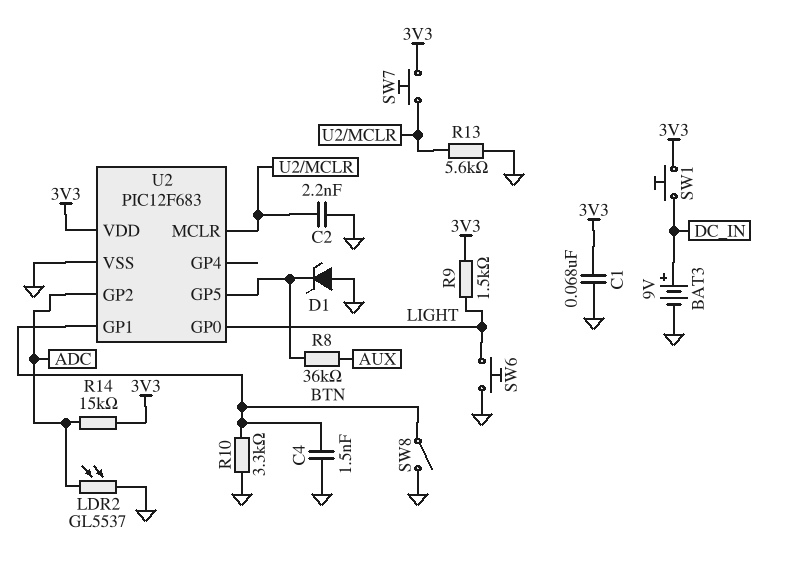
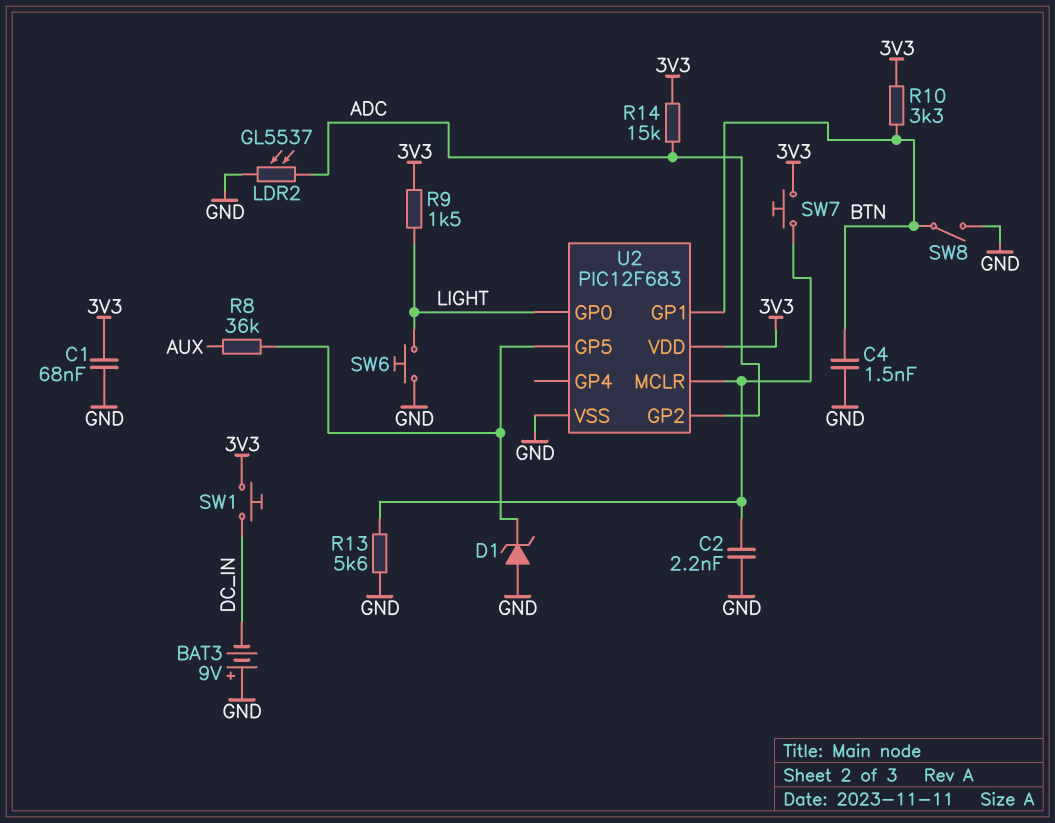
BAT3: 9V (plus DC_IN, minus GND) -> 9V (plus GND, minus DC_IN)
R10: 3.3k (BTN, GND) -> 3.3k (3V3, BTN)

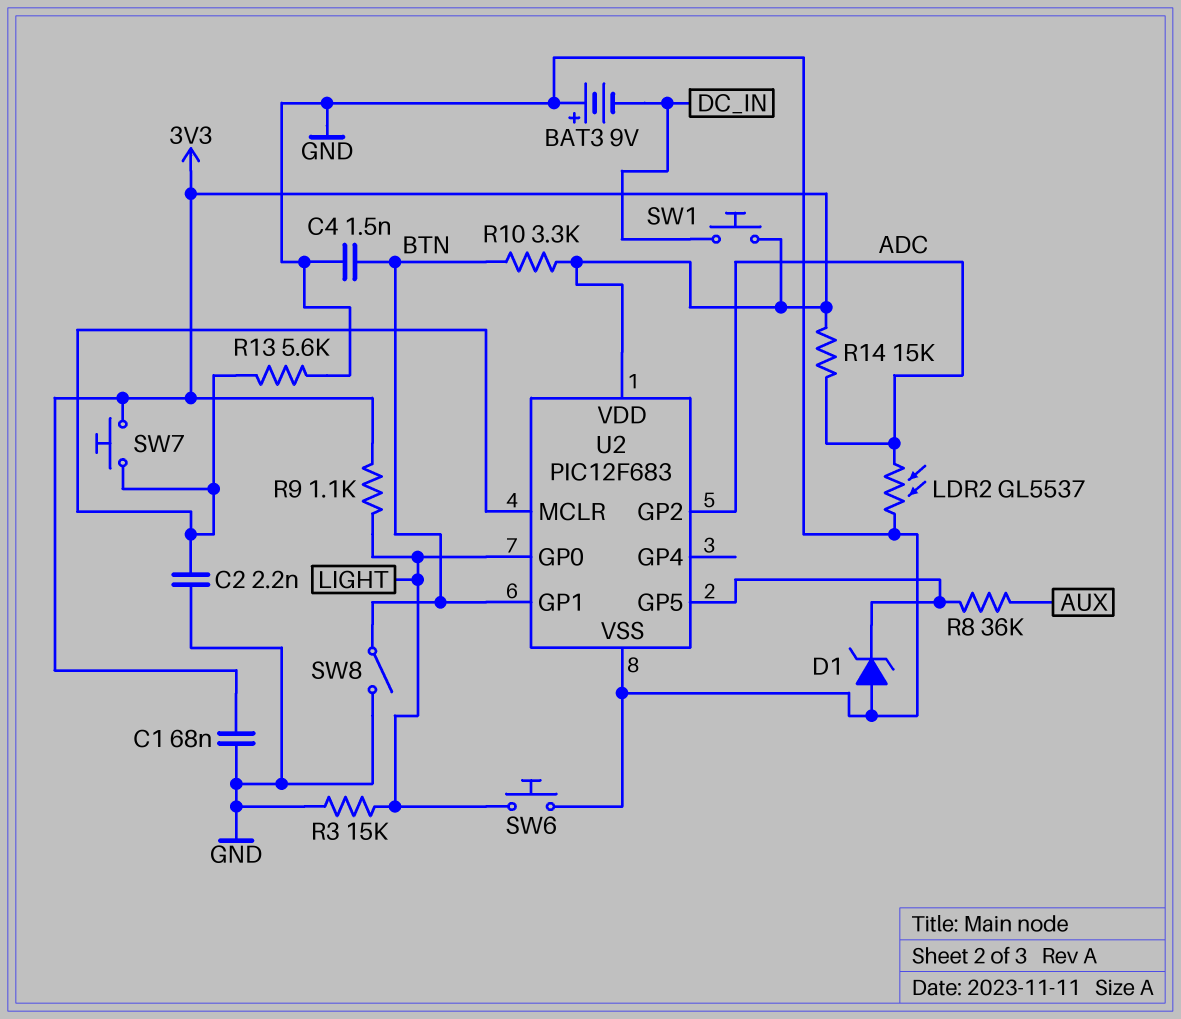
R3: none -> 15k (GND, LIGHT)
R9: 1.5k (3V3, LIGHT) -> 1.1k (3V3, LIGHT)

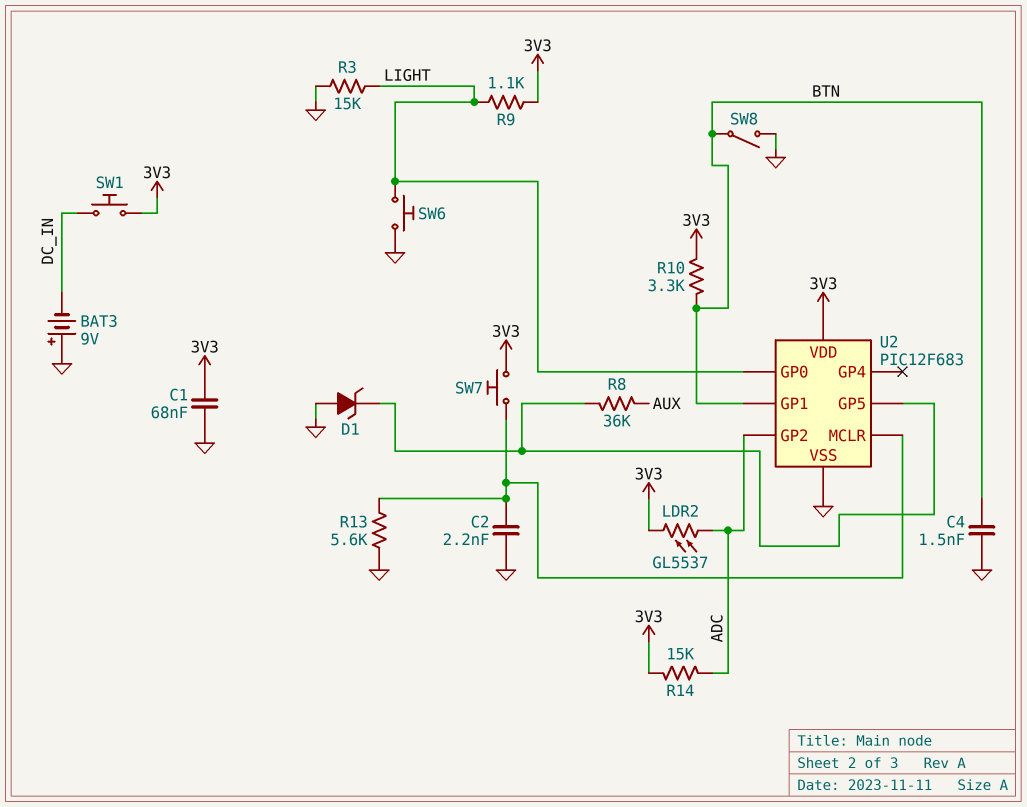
LDR2: GL5537 (ADC, GND) -> GL5537 (3V3, ADC)

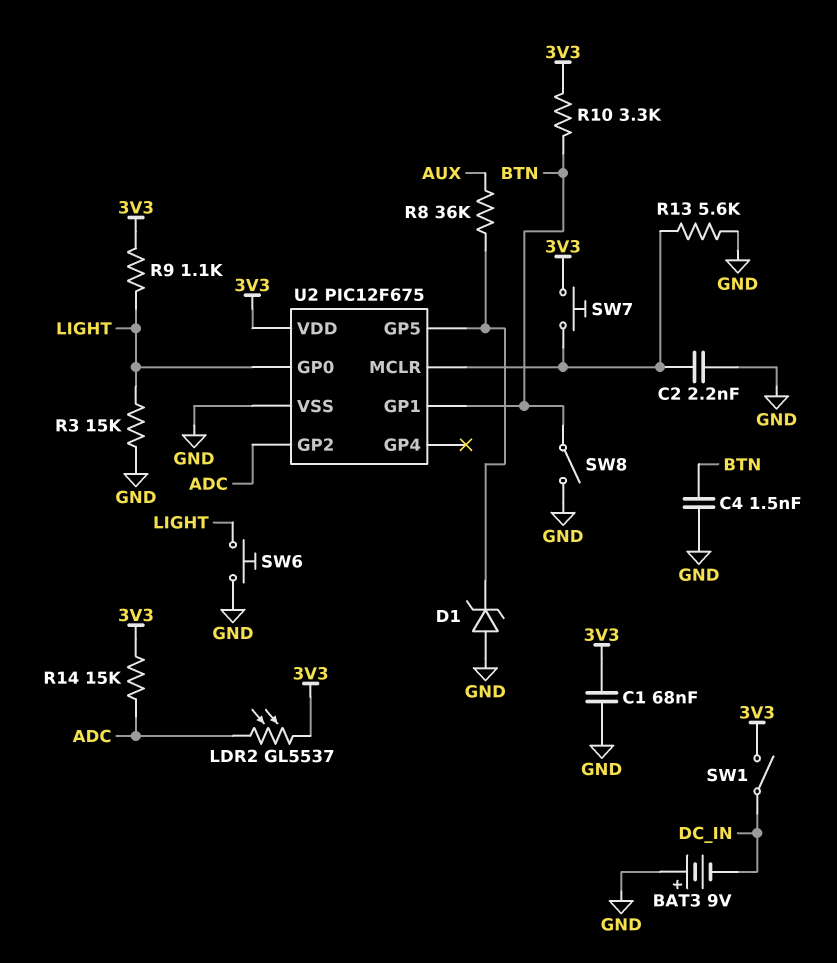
SW1: button (3V3, DC_IN) -> switch (3V3, DC_IN)
U2: PIC12F683 -> PIC12F675

